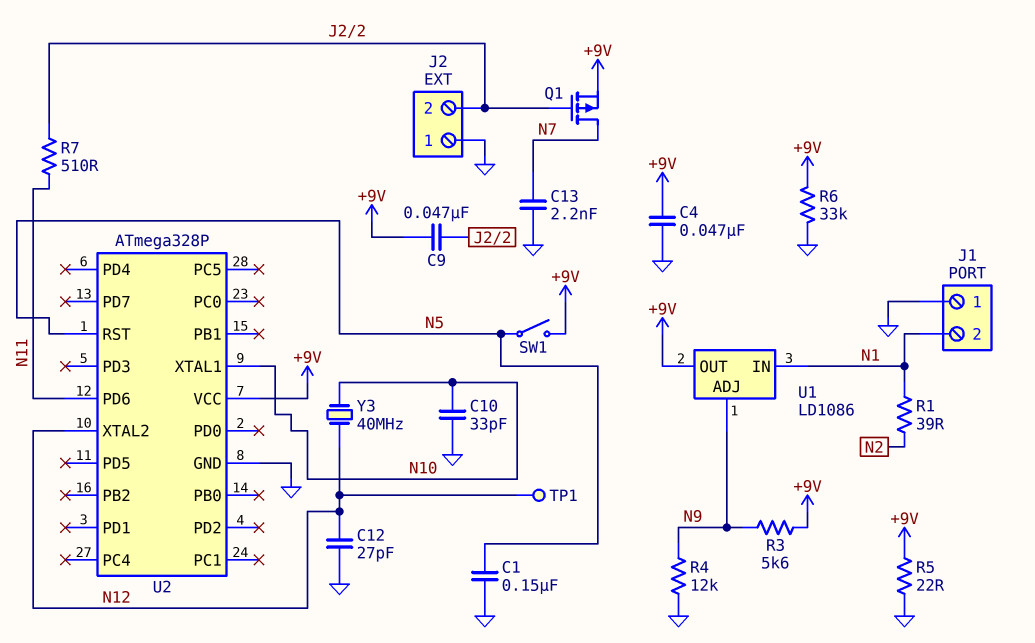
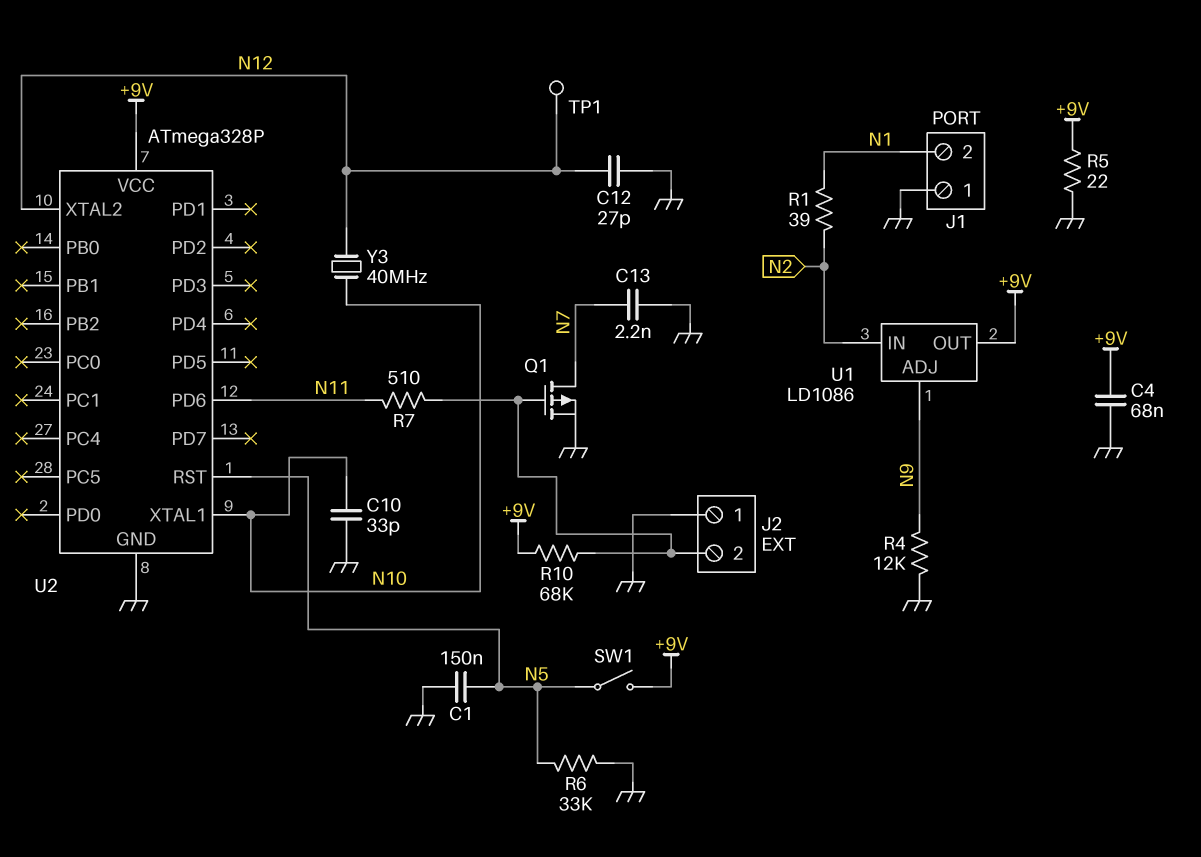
C4: 47nF (+9V, GND) -> 68nF (+9V, GND)
C9: 47nF (+9V, J2/2) -> none
Q1: PMOS (G J2/2, D N7, S +9V) -> PMOS (G J2/2, D N7, S GND)
R3: 5.6k (+9V, N9) -> none
R6: 33k (+9V, GND) -> 33k (GND, N5)
R10: none -> 68k (+9V, J2/2)
U1 pin IN: N1 -> N2

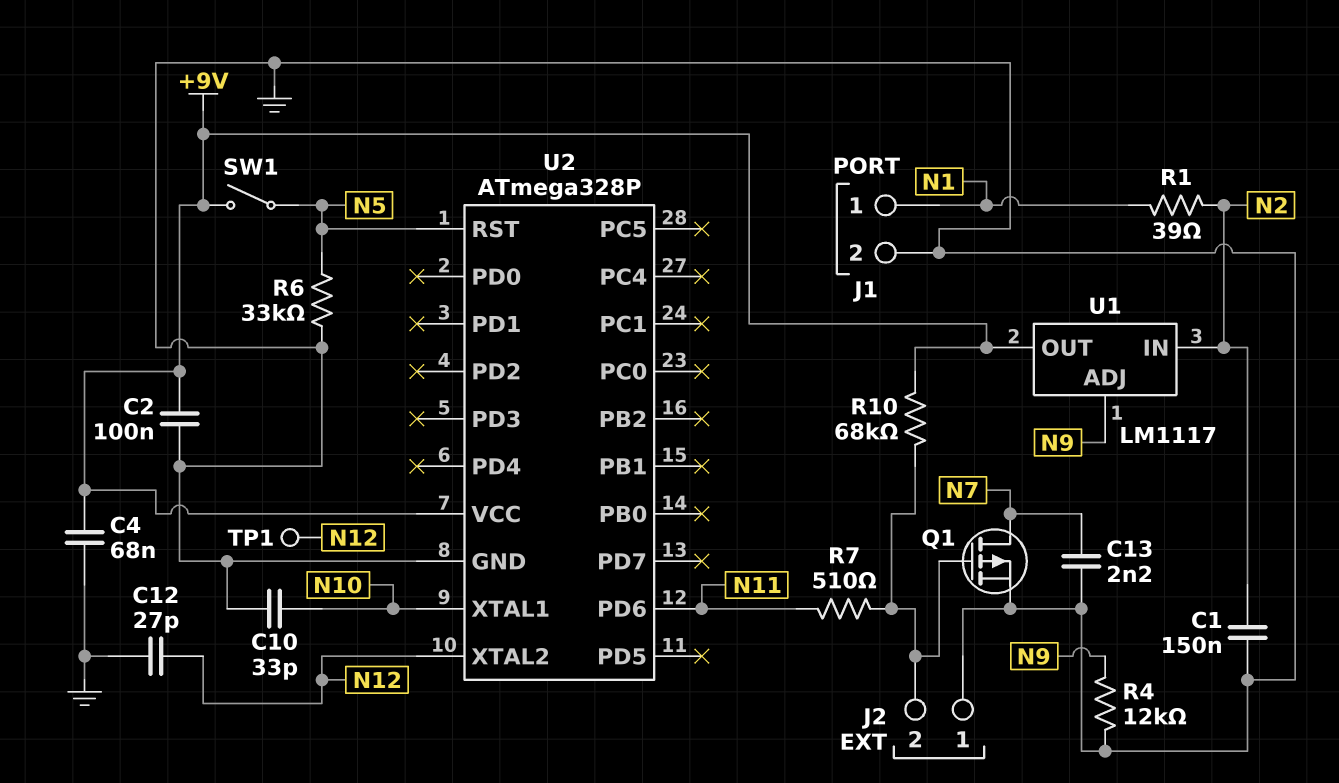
C1: 150nF (GND, N5) -> 150nF (GND, N2)
C2: none -> 100nF (+9V, GND)
J1 pin 1: GND -> N1
J1 pin 2: N1 -> GND
R5: 22 (+9V, GND) -> none
U1: LD1086 -> LM1117
Y3: 40MHz (N10, N12) -> none

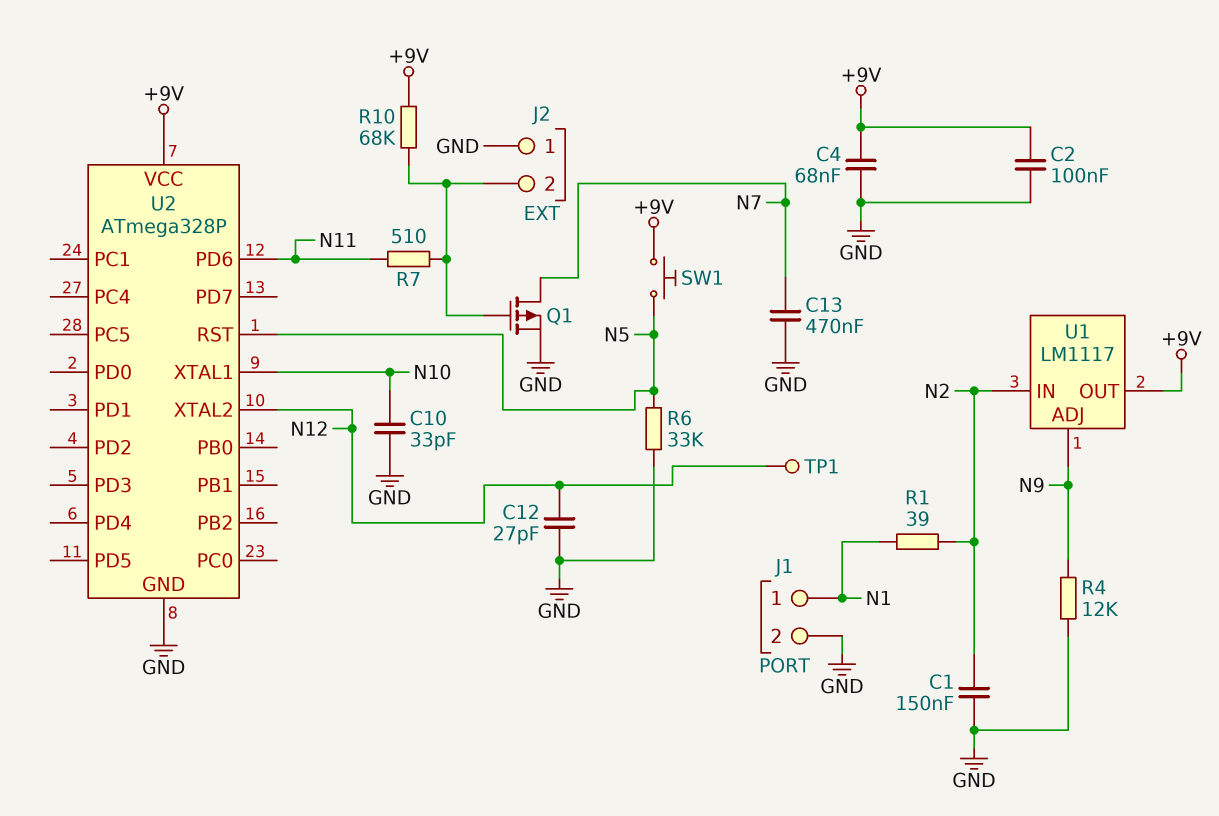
C13: 2.2nF (GND, N7) -> 470nF (GND, N7)
SW1: switch (+9V, N5) -> button (+9V, N5)

